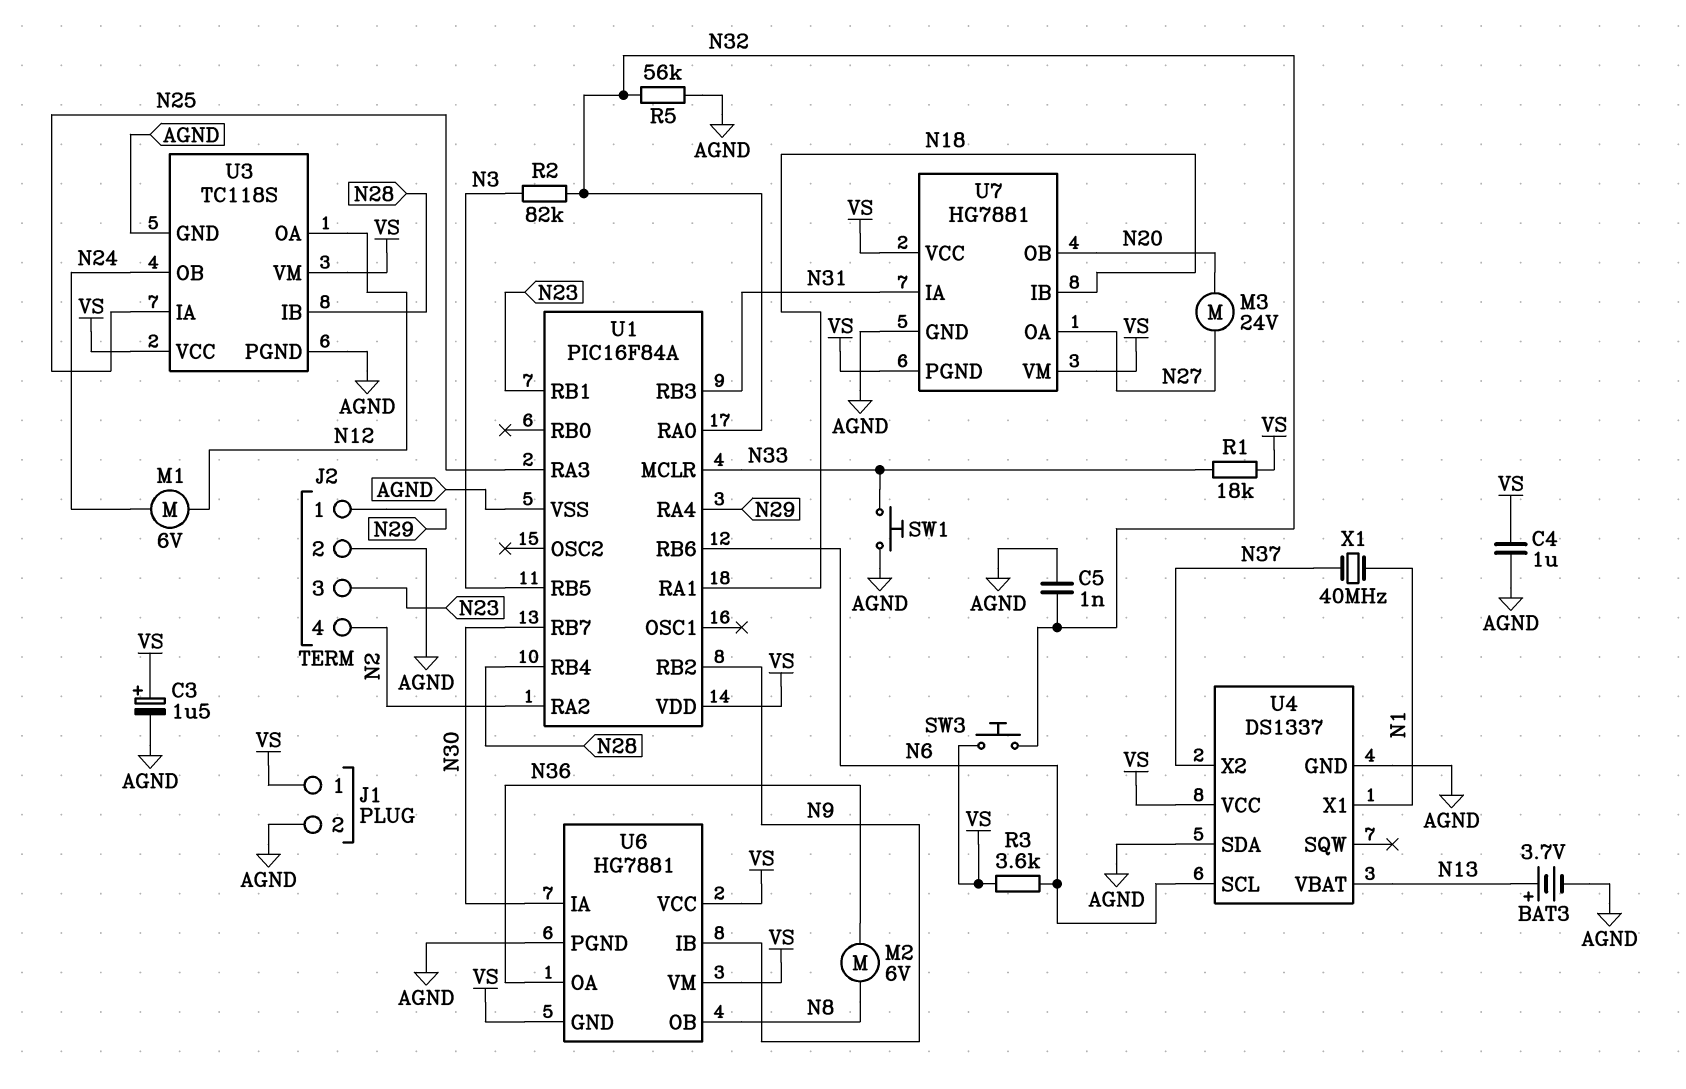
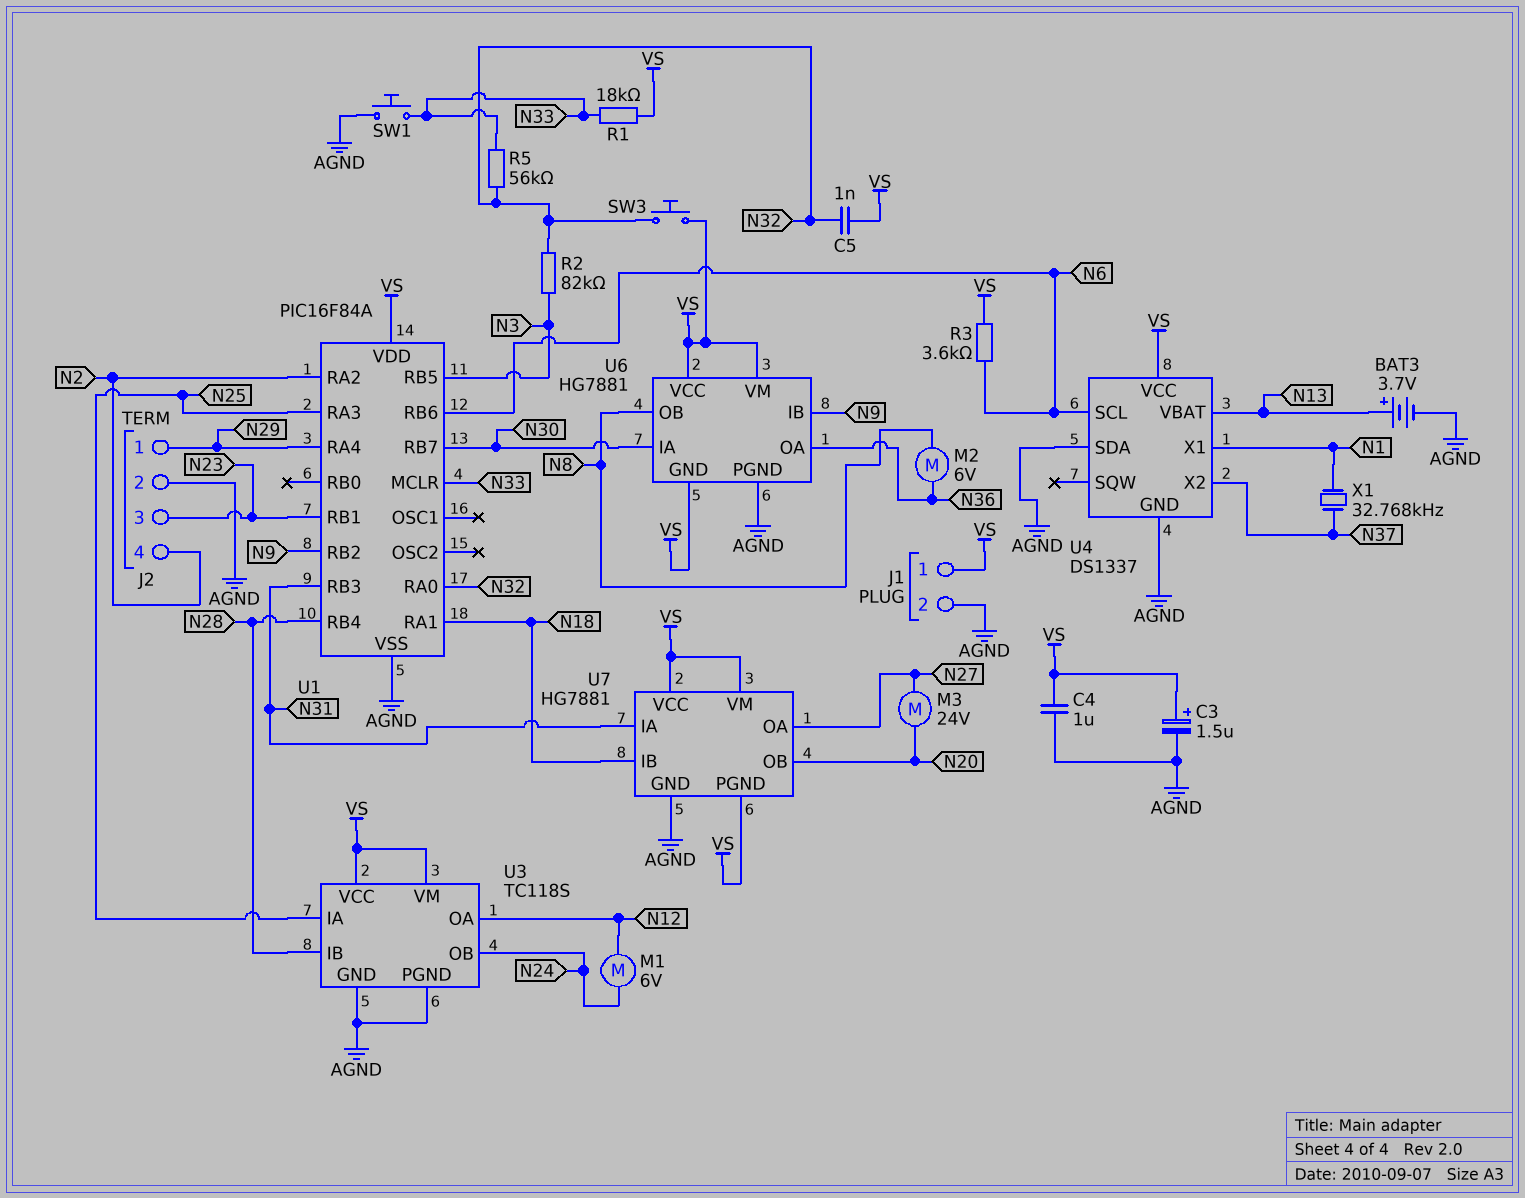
C5: 1nF (AGND, N32) -> 1nF (N32, VS)
R5: 56k (AGND, N32) -> 56k (N32, N33)
X1: 40MHz (N1, N37) -> 32.768kHz (N1, N37)

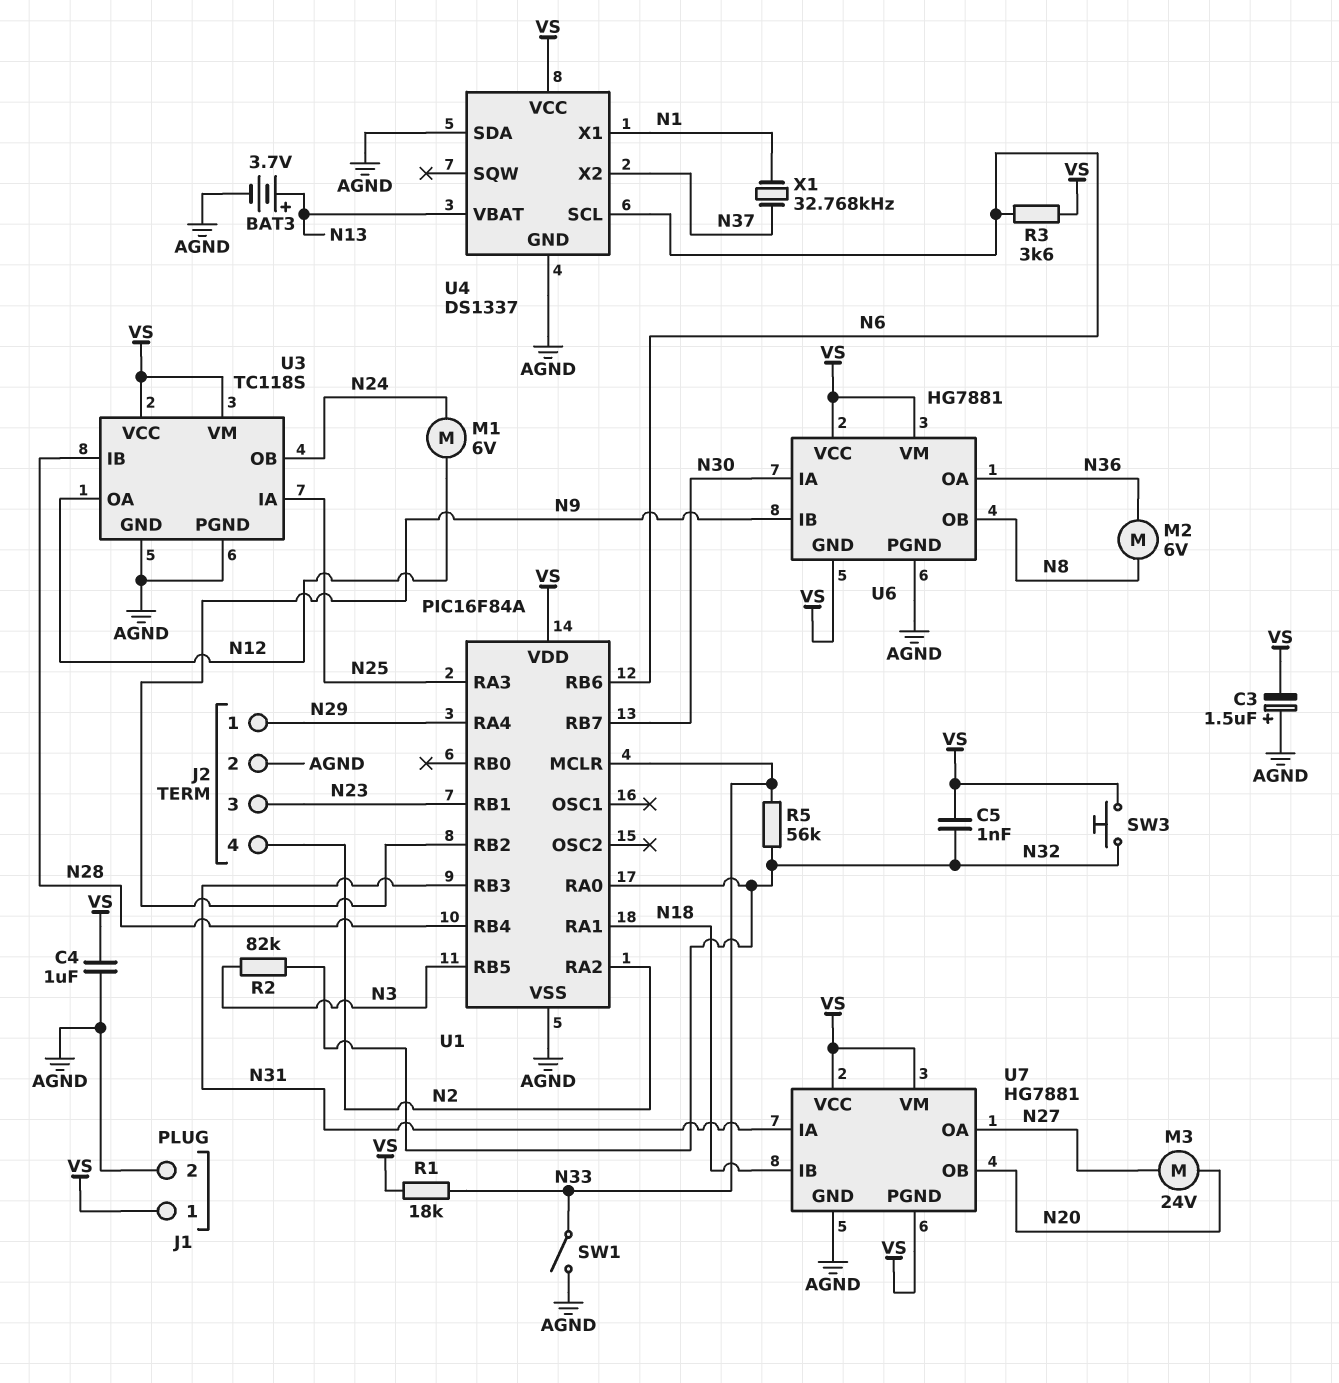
C3: 1.5uF (plus VS, minus AGND) -> 1.5uF (plus AGND, minus VS)
SW1: button (AGND, N33) -> switch (AGND, N33)

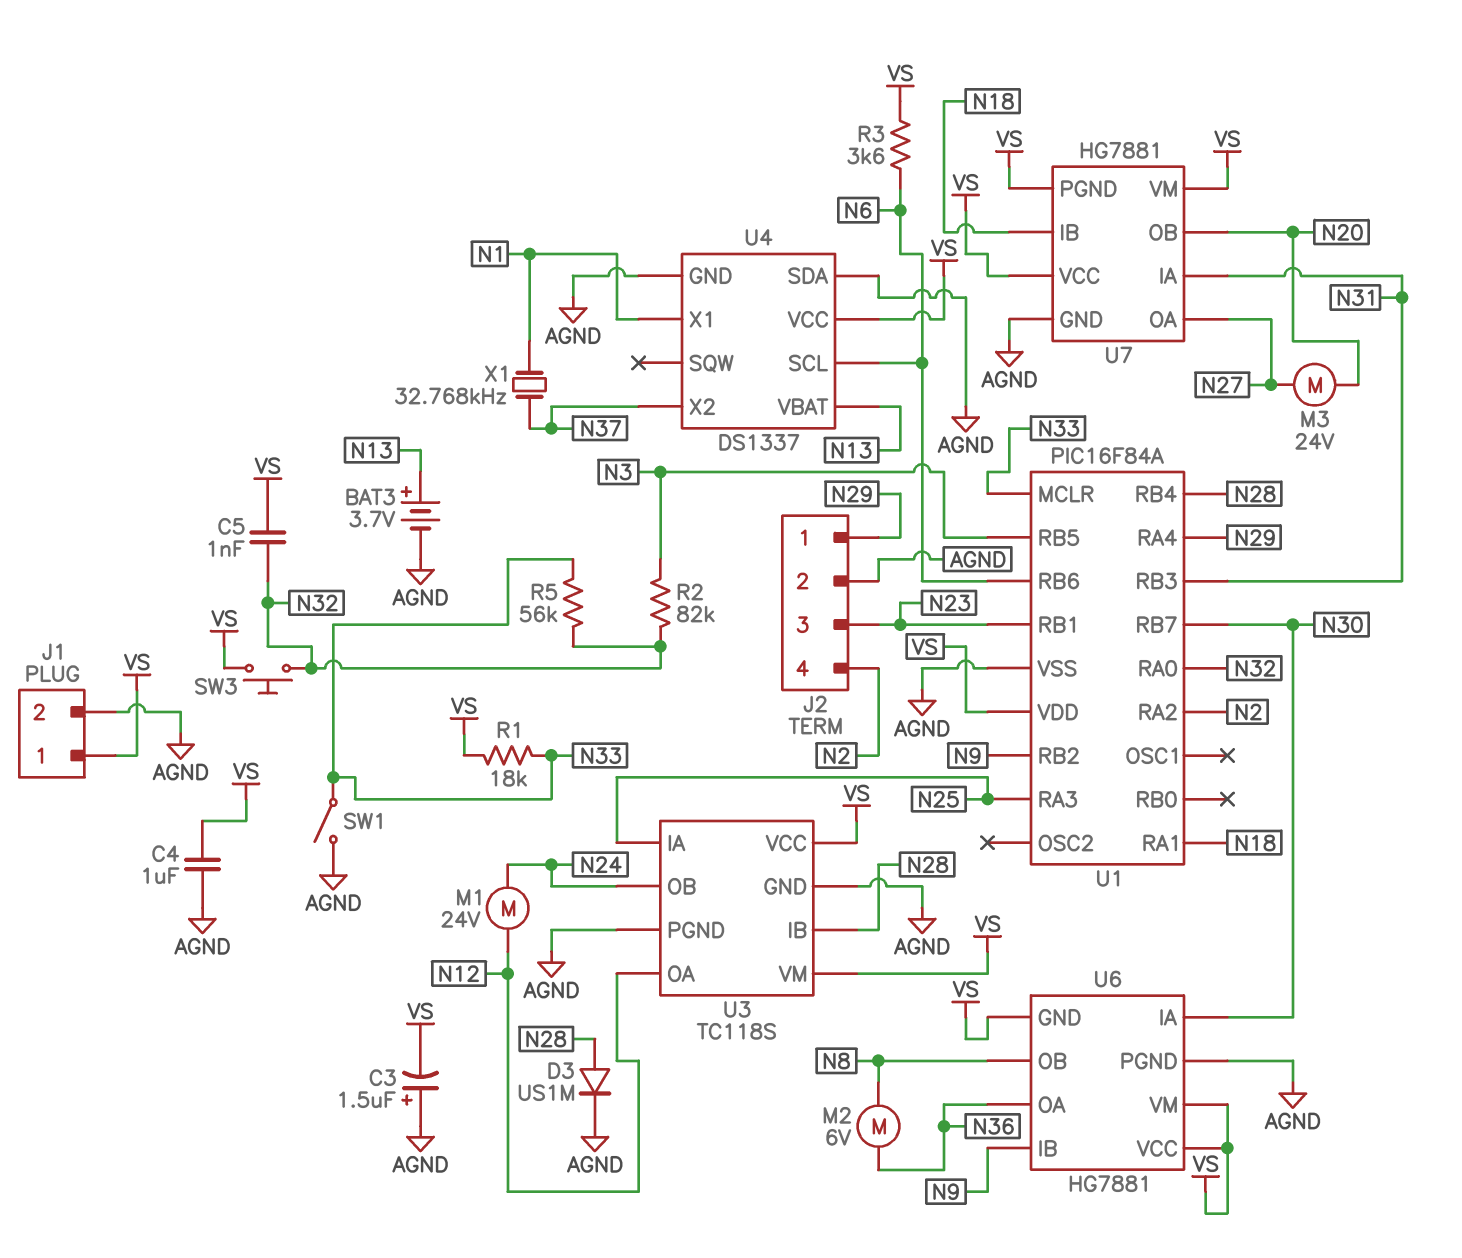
D3: none -> diode US1M (A N28, K AGND)
M1: motor 6V (N12, N24) -> motor 24V (N12, N24)

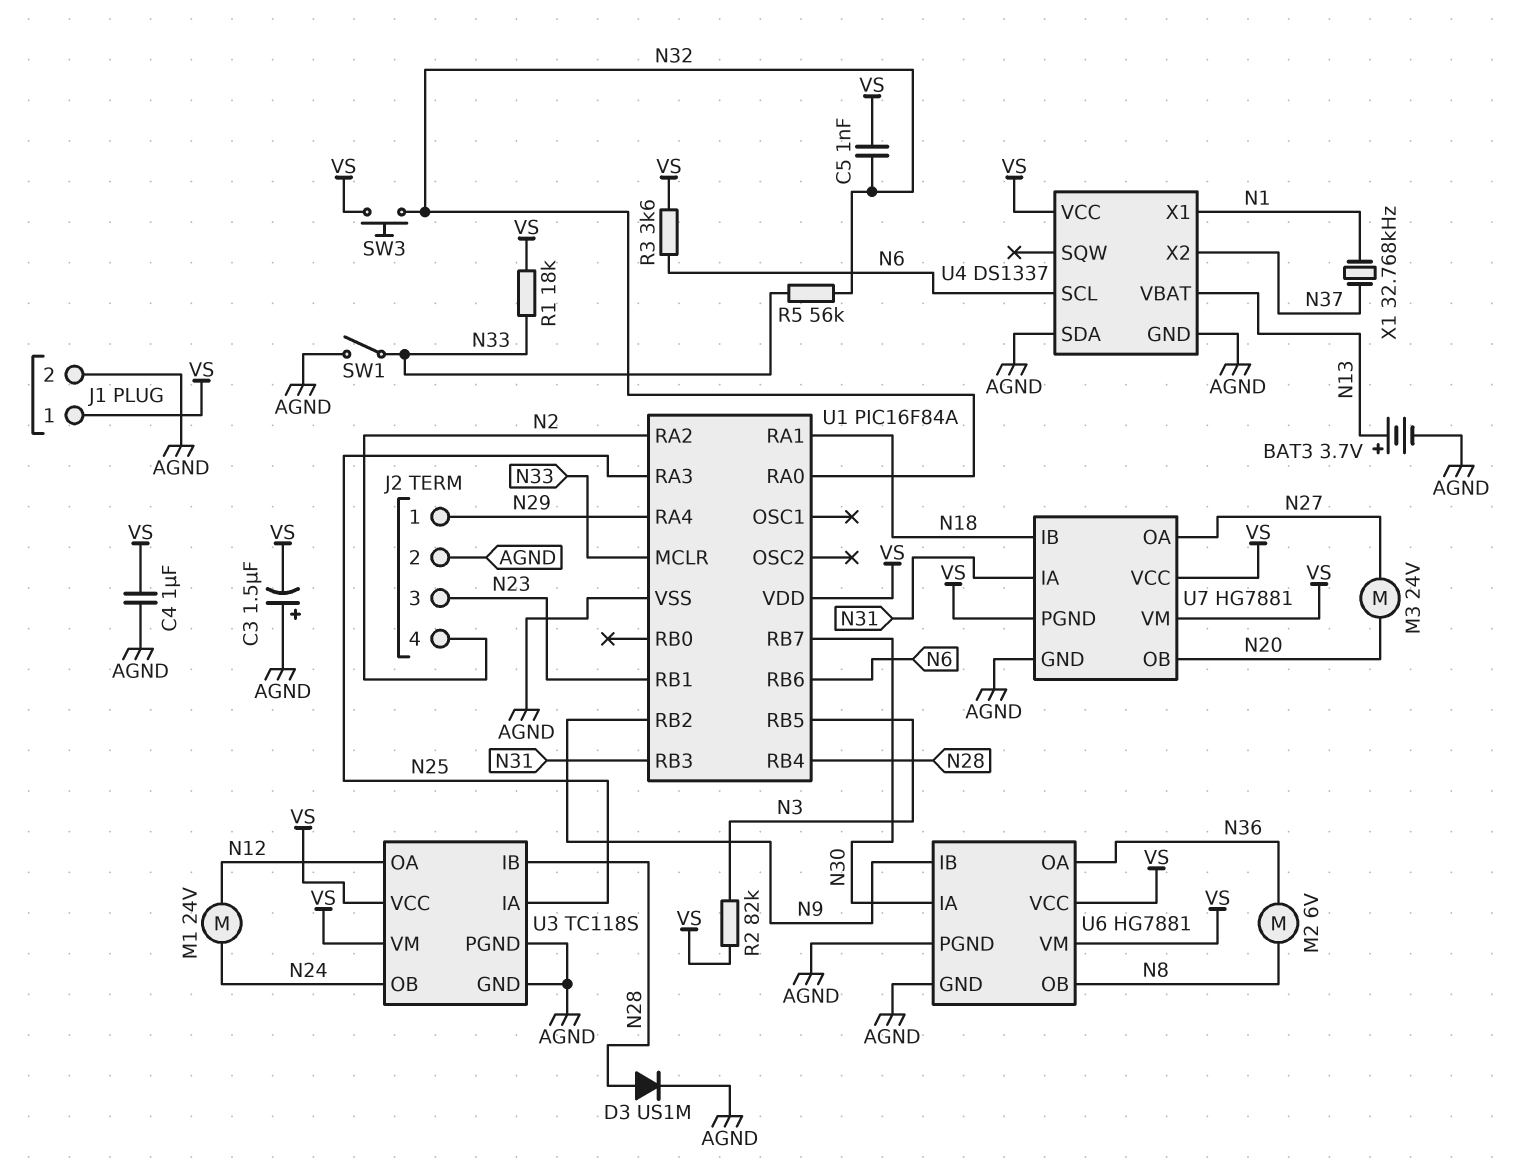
R2: 82k (N3, N32) -> 82k (N3, VS)
U6 pin GND: VS -> AGND

